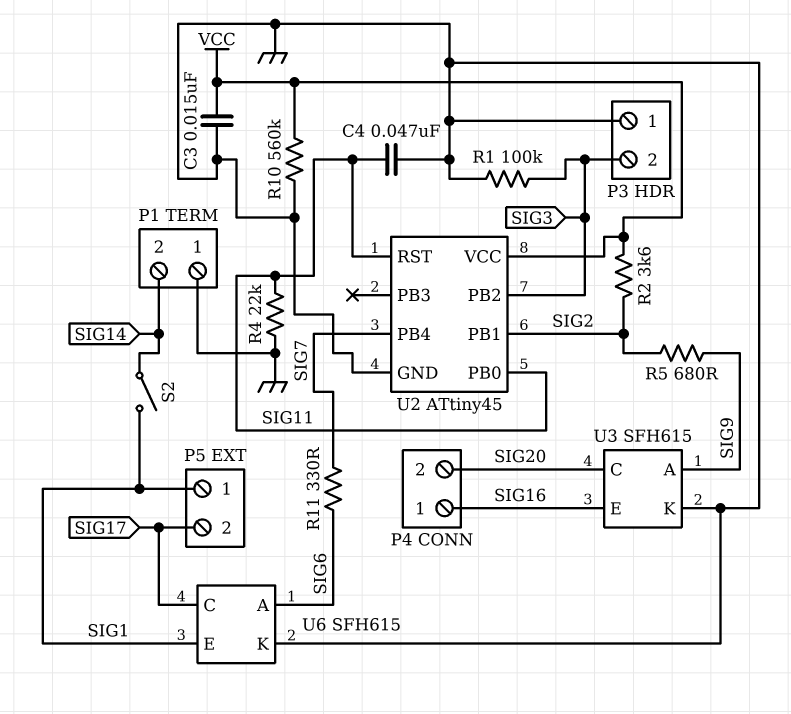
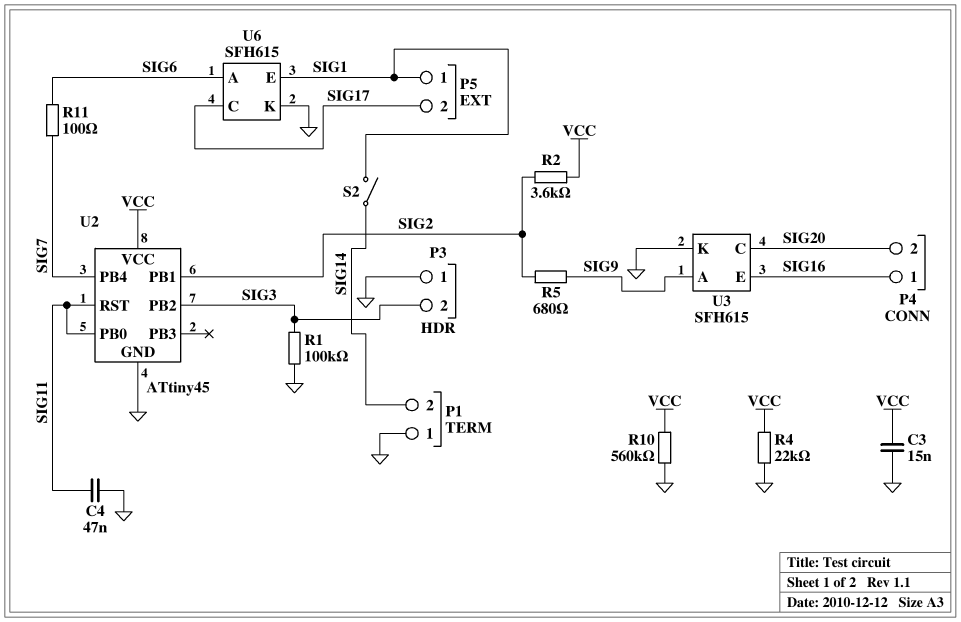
R4: 22k (GND, SIG11) -> 22k (GND, VCC)
R11: 330 (SIG6, SIG7) -> 100 (SIG6, SIG7)

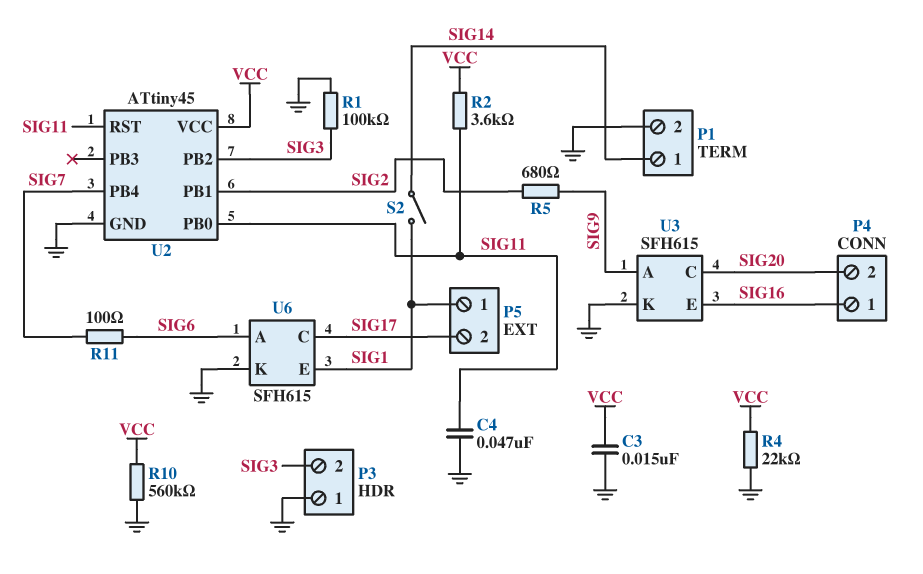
P1 pin 1: GND -> SIG14
P1 pin 2: SIG14 -> GND
R2: 3.6k (SIG2, VCC) -> 3.6k (SIG11, VCC)

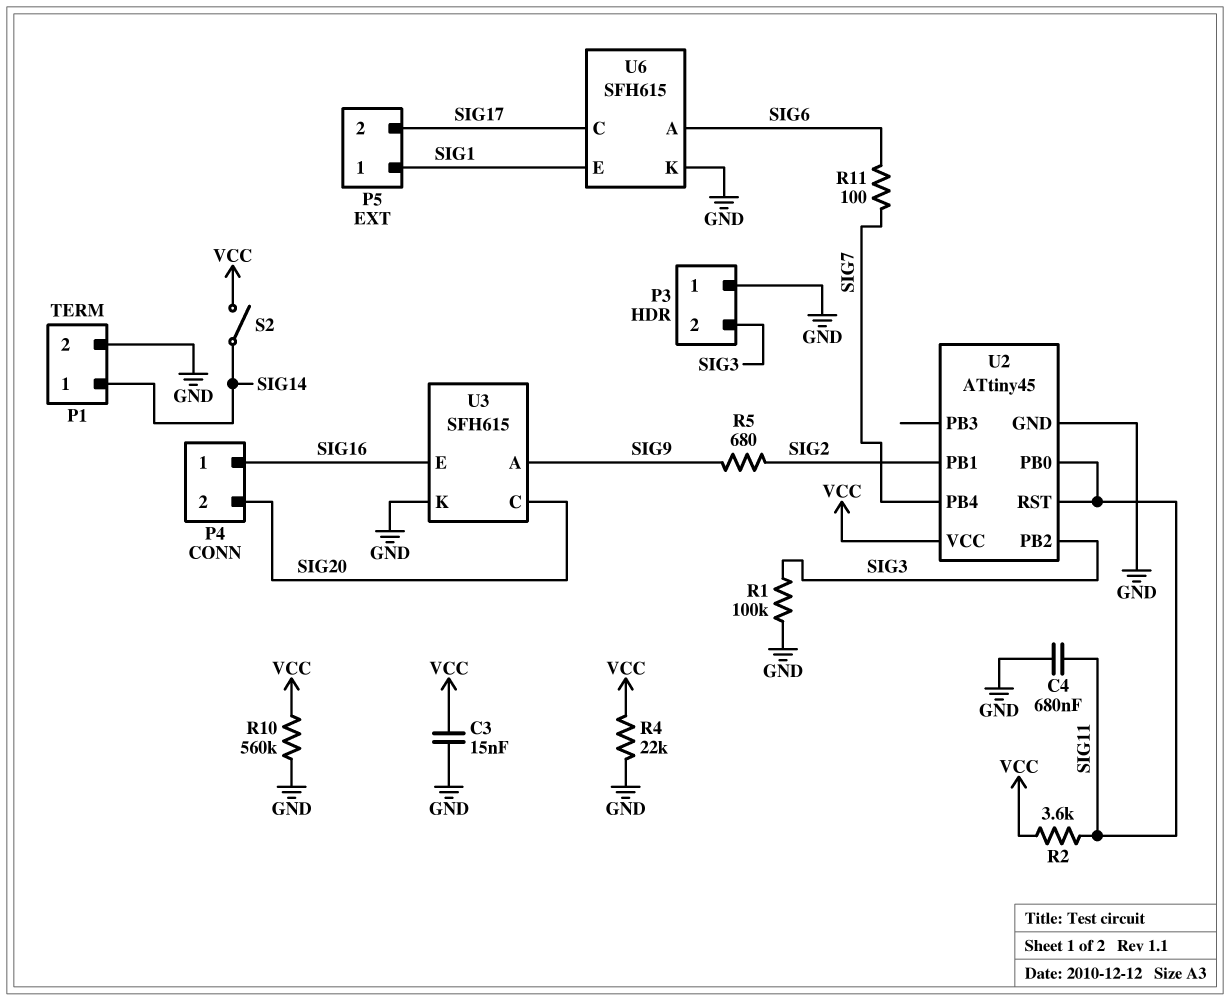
C4: 47nF (GND, SIG11) -> 680nF (GND, SIG11)
S2: switch (SIG1, SIG14) -> switch (SIG14, VCC)

